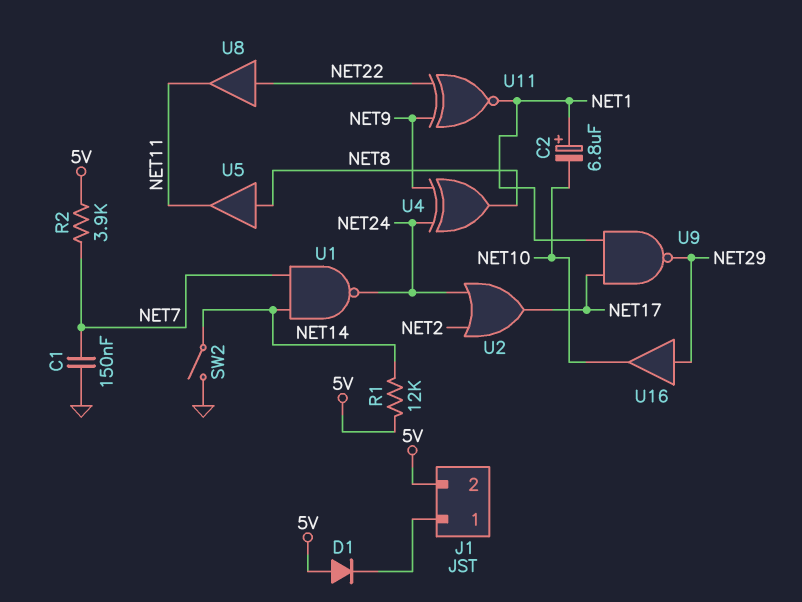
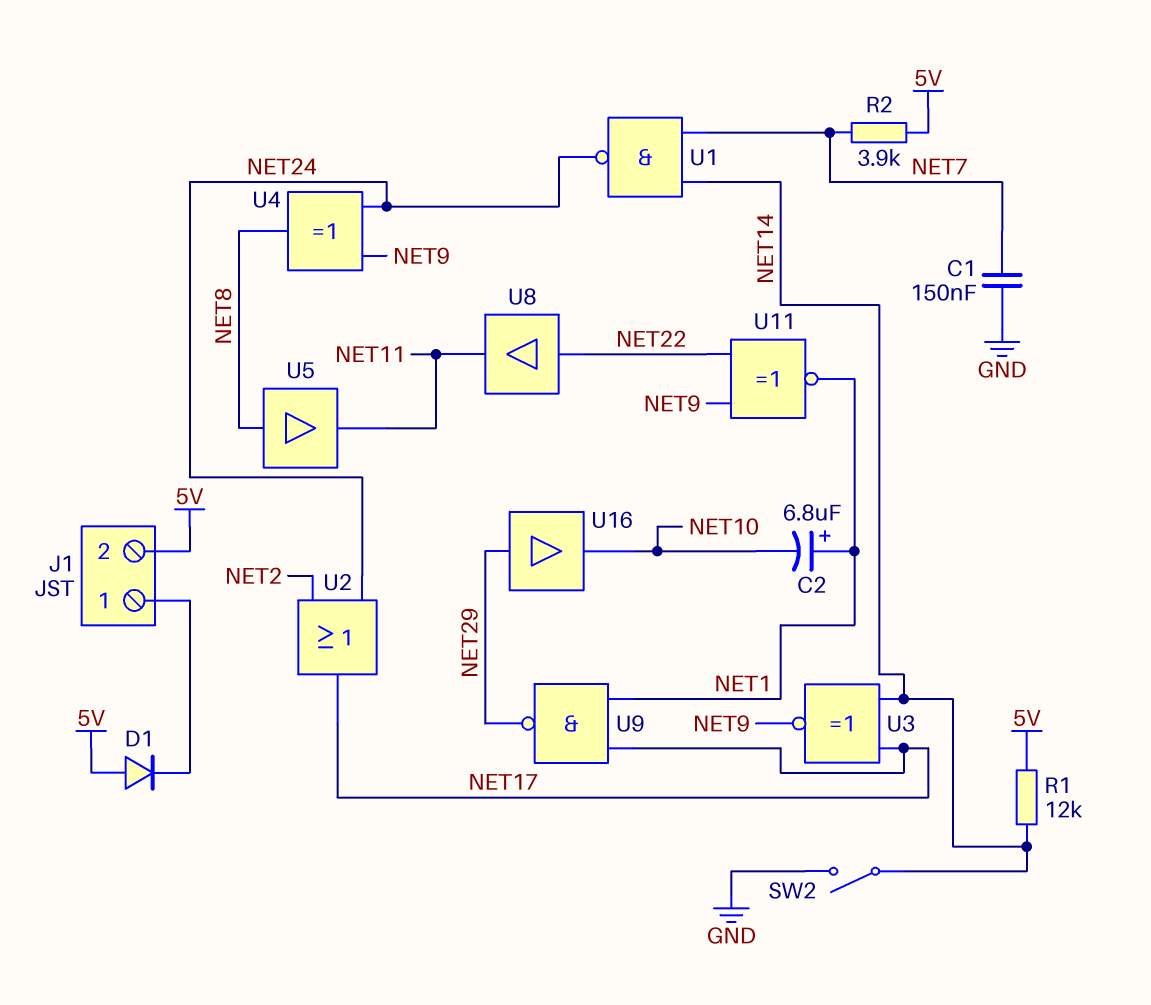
U3: none -> XNOR (in NET14, in NET17, out NET9)

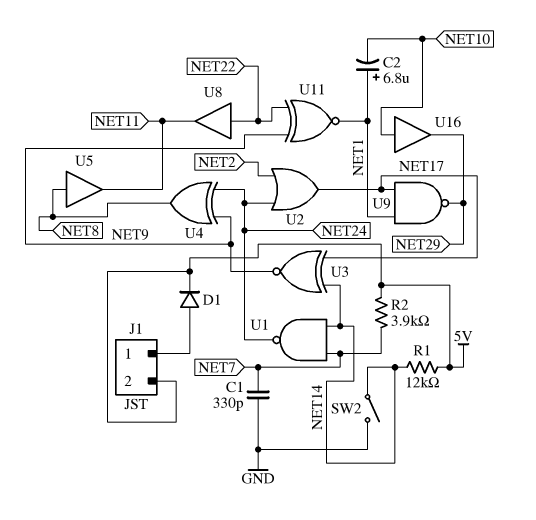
C1: 150nF (GND, NET7) -> 330pF (GND, NET7)
D1: diode (A 5V, K J1/1) -> diode (A J1/1, K 5V)
U16: buffer (in NET29, out NET10) -> buffer (in NET10, out NET29)

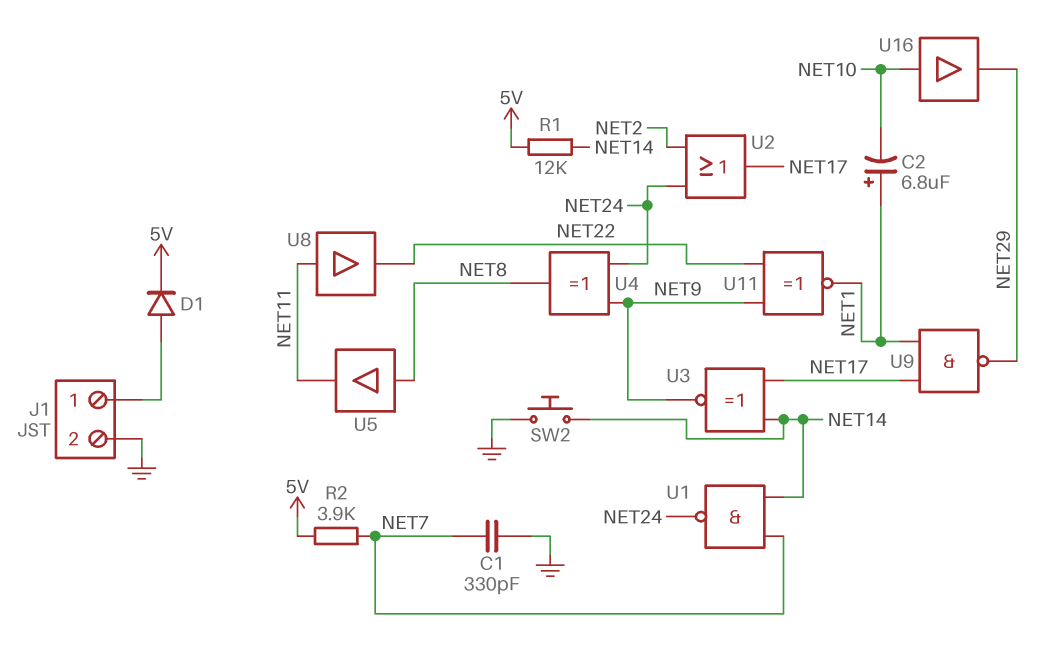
J1 pin 2: 5V -> GND
SW2: switch (GND, NET14) -> button (GND, NET14)
U8: buffer (in NET22, out NET11) -> buffer (in NET11, out NET22)

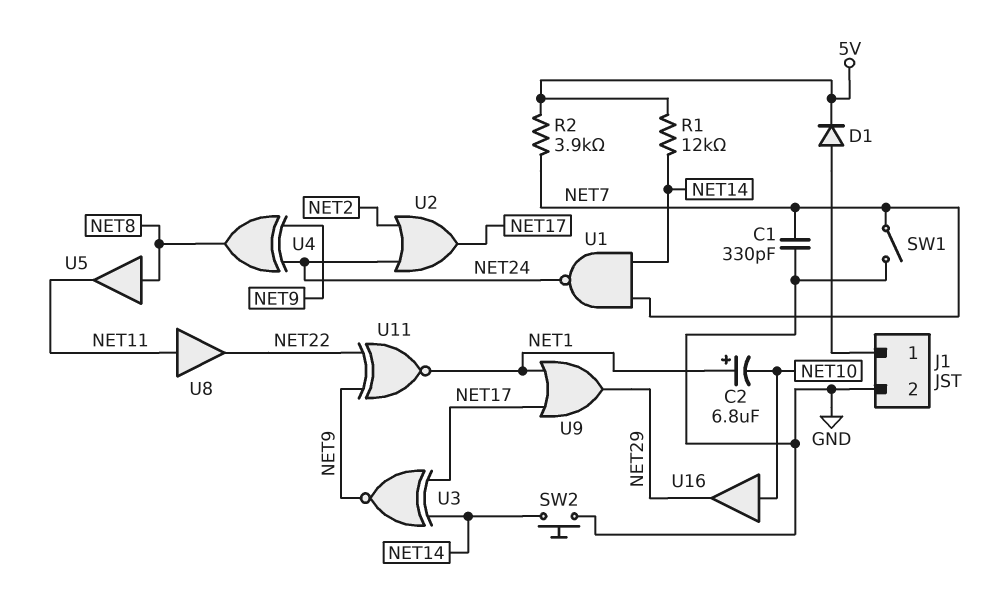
SW1: none -> switch (GND, NET7)
U9: NAND (in NET1, in NET17, out NET29) -> OR (in NET1, in NET17, out NET29)

